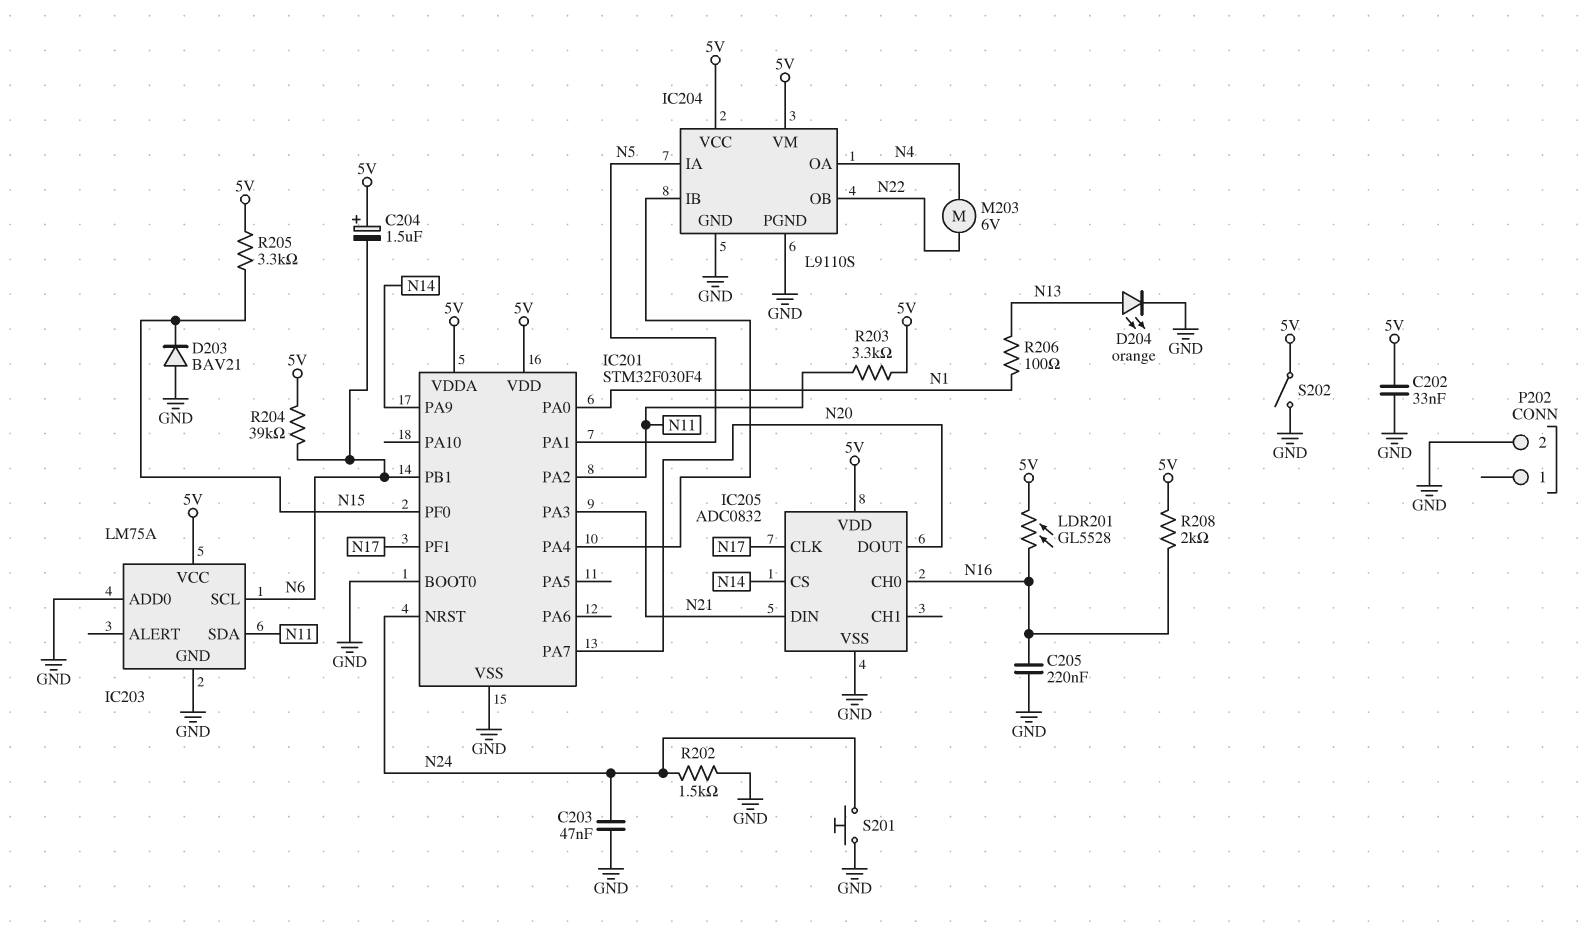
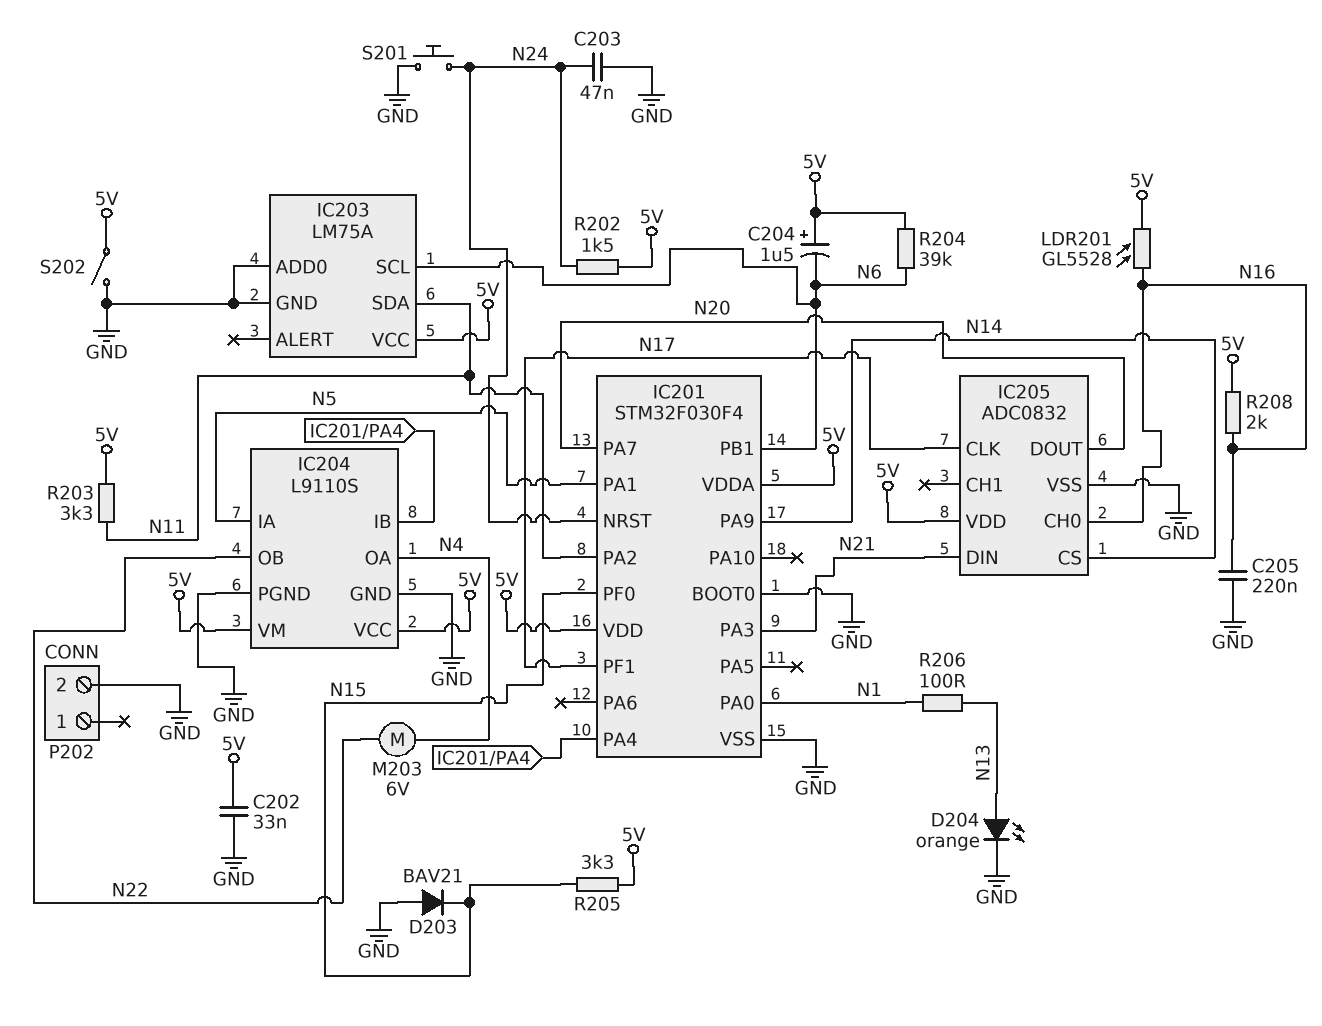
R202: 1.5k (GND, N24) -> 1.5k (5V, N24)

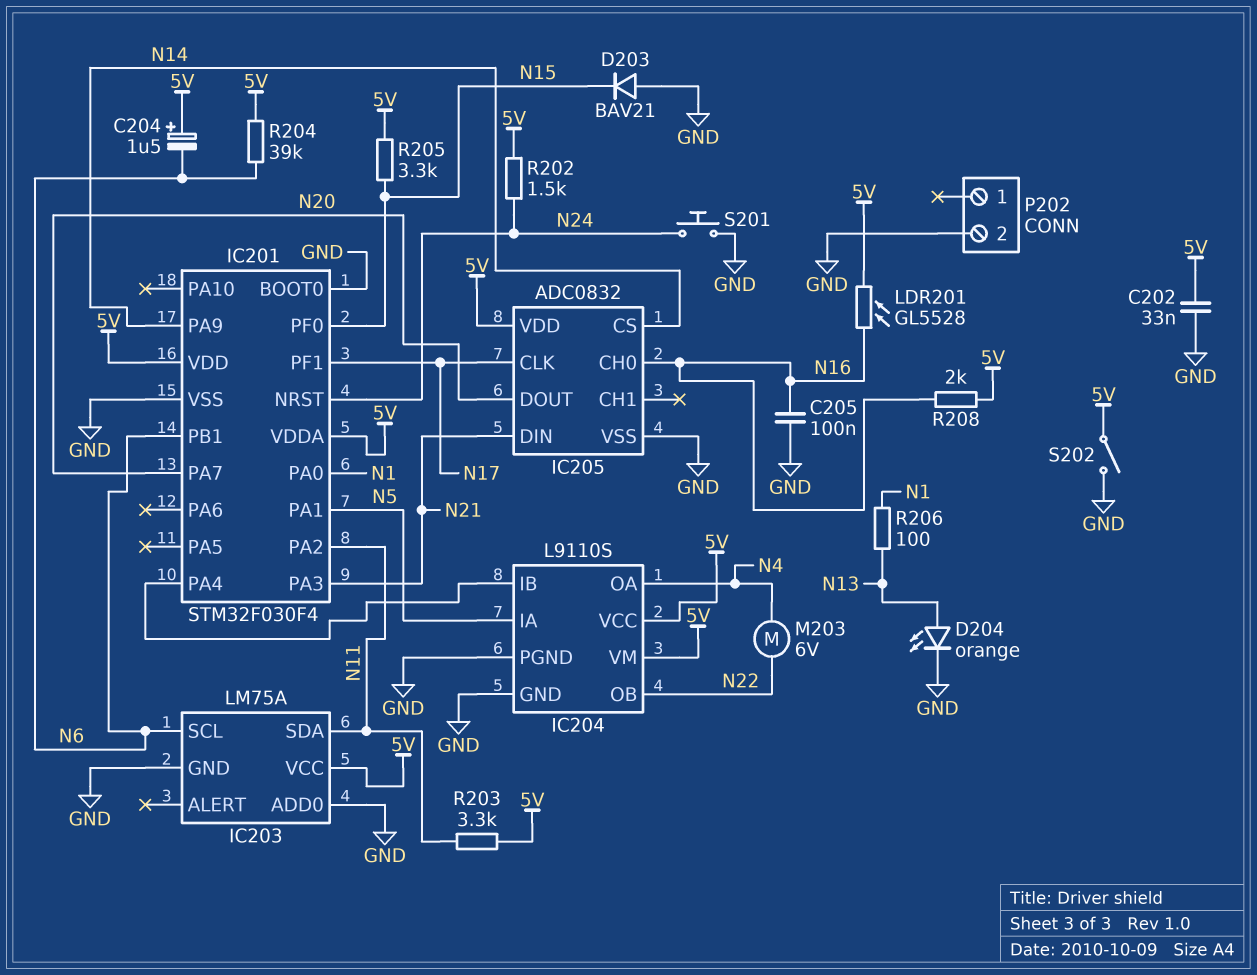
C203: 47nF (GND, N24) -> none
C205: 220nF (GND, N16) -> 100nF (GND, N16)

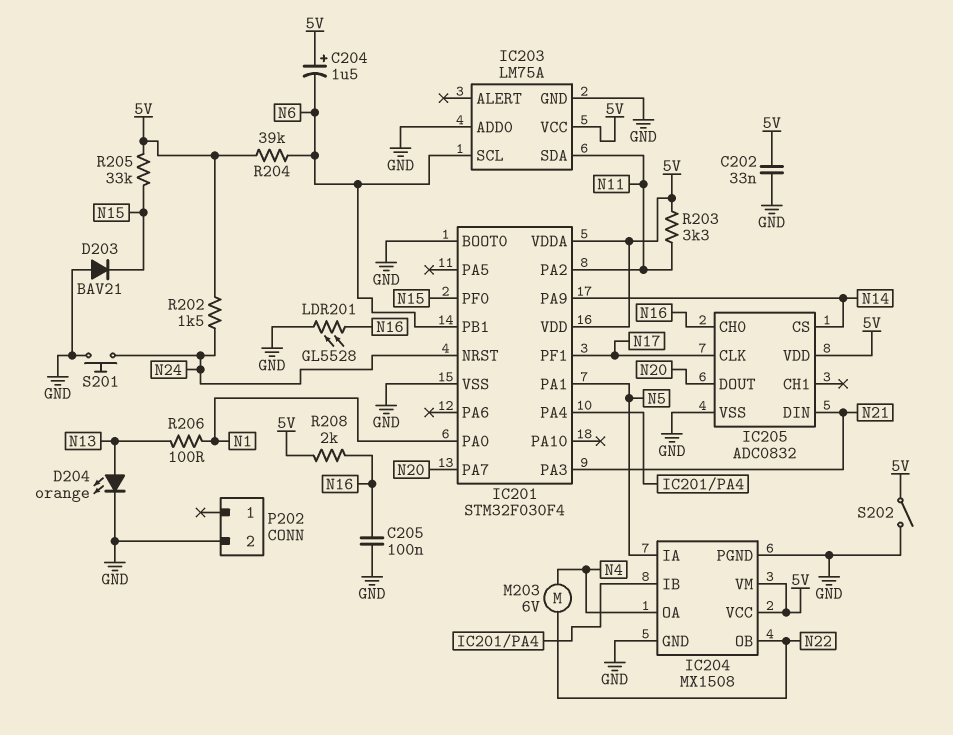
IC204: L9110S -> MX1508
LDR201: GL5528 (5V, N16) -> GL5528 (GND, N16)
R205: 3.3k (5V, N15) -> 33k (5V, N15)

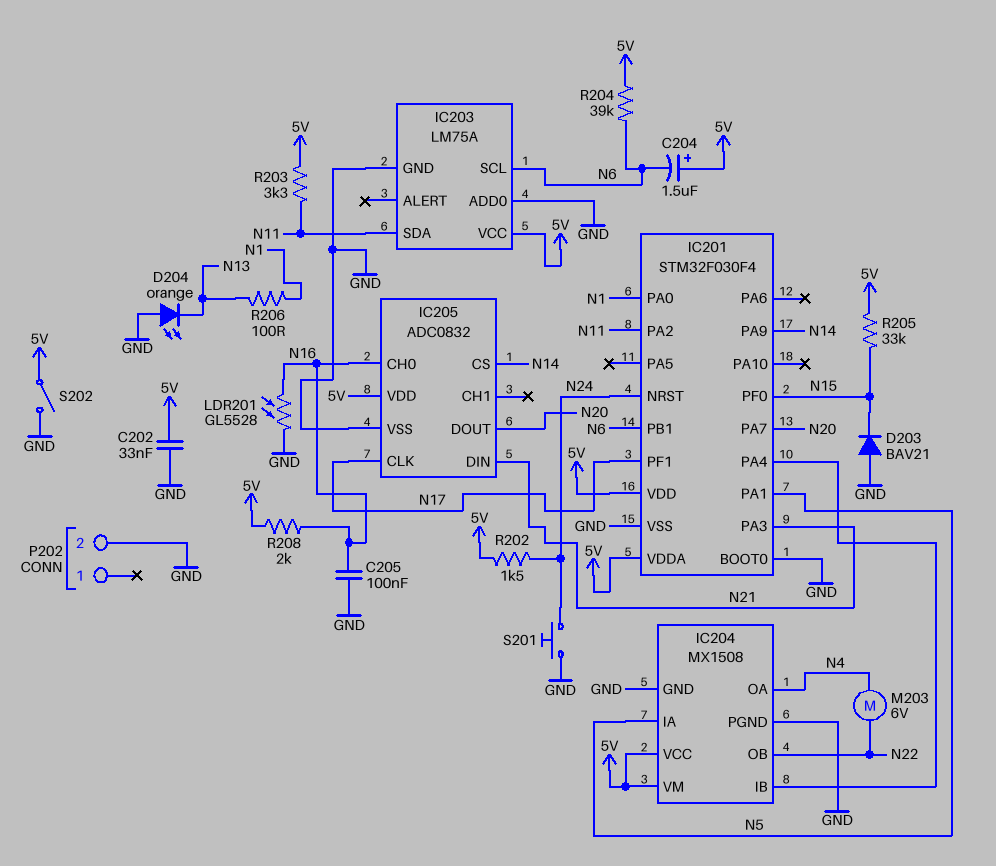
D204: LED orange (A N13, K GND) -> LED orange (A GND, K N13)

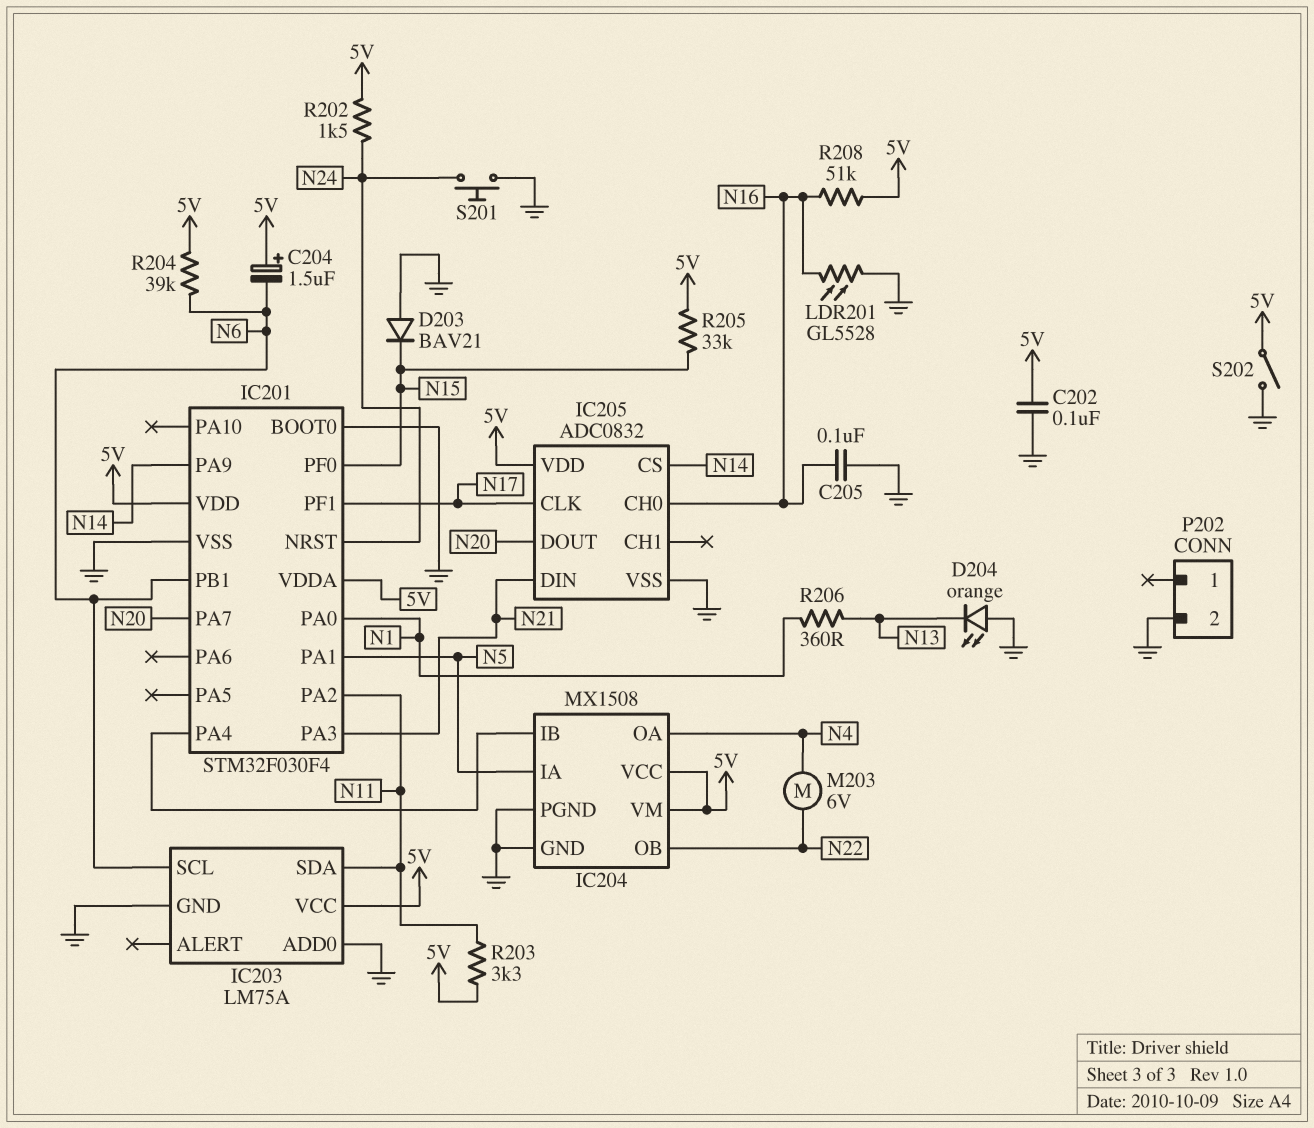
C202: 33nF (5V, GND) -> 100nF (5V, GND)
R206: 100 (N1, N13) -> 360 (N1, N13)
R208: 2k (5V, N16) -> 51k (5V, N16)

